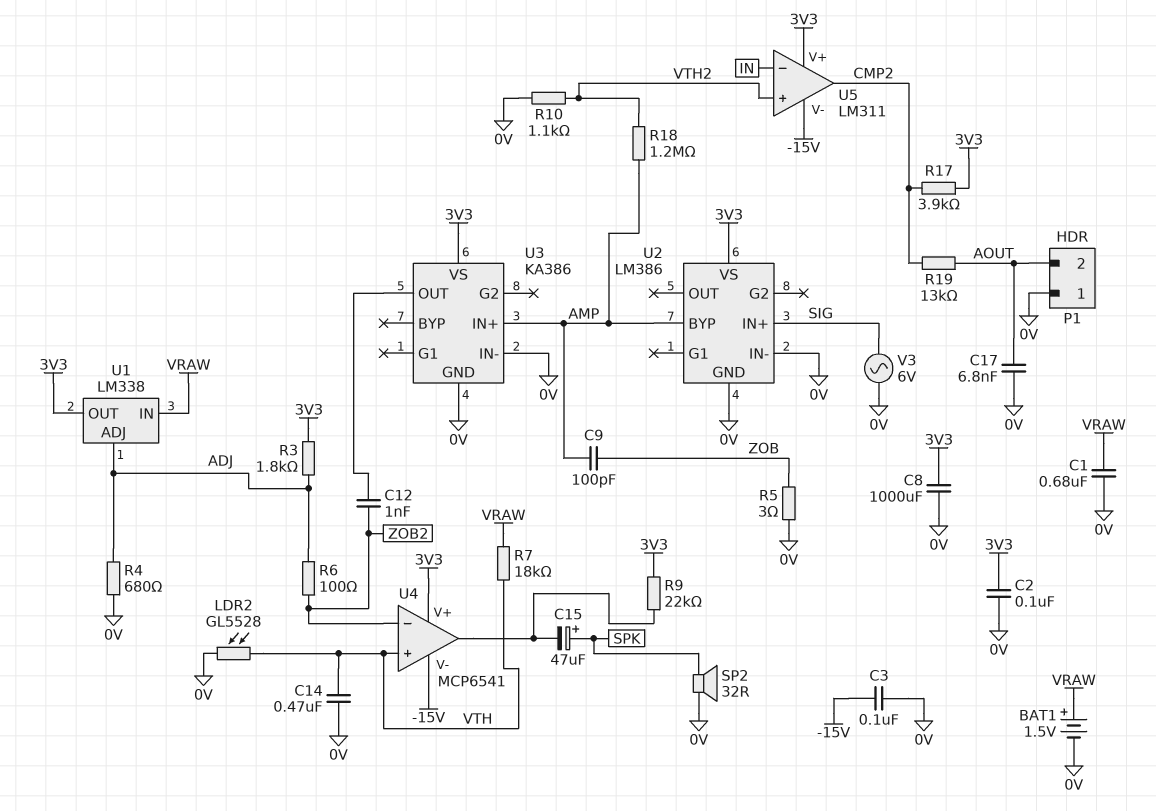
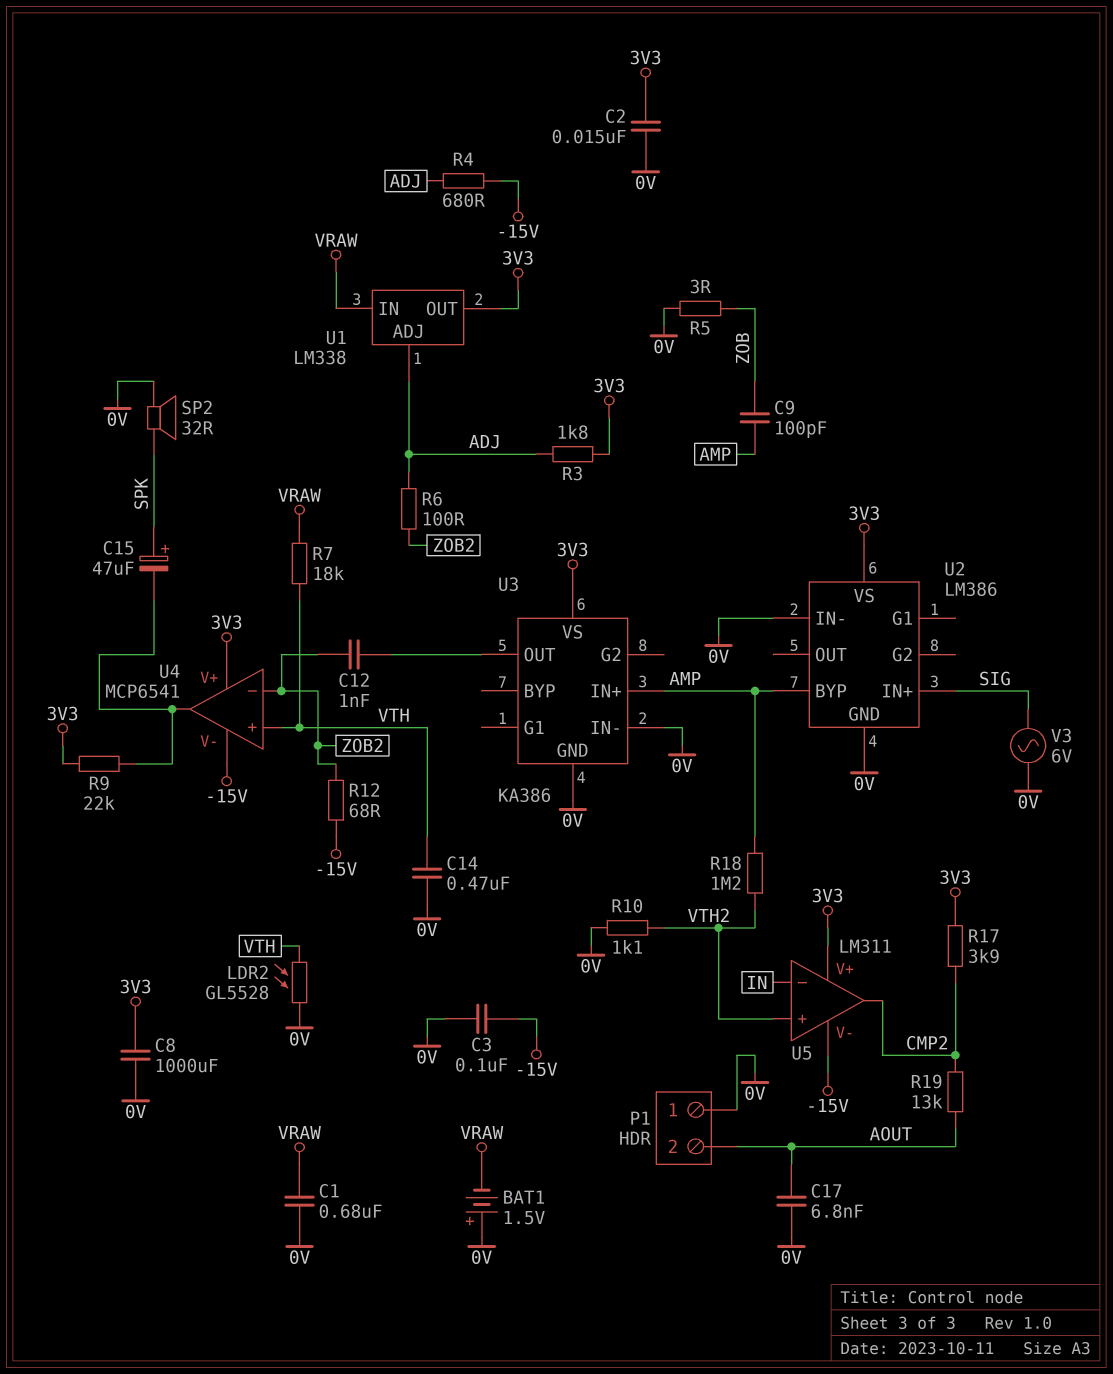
BAT1: 1.5V (plus VRAW, minus 0V) -> 1.5V (plus 0V, minus VRAW)
C2: 100nF (0V, 3V3) -> 15nF (0V, 3V3)
R4: 680 (0V, ADJ) -> 680 (-15V, ADJ)
R12: none -> 68 (-15V, ZOB2)

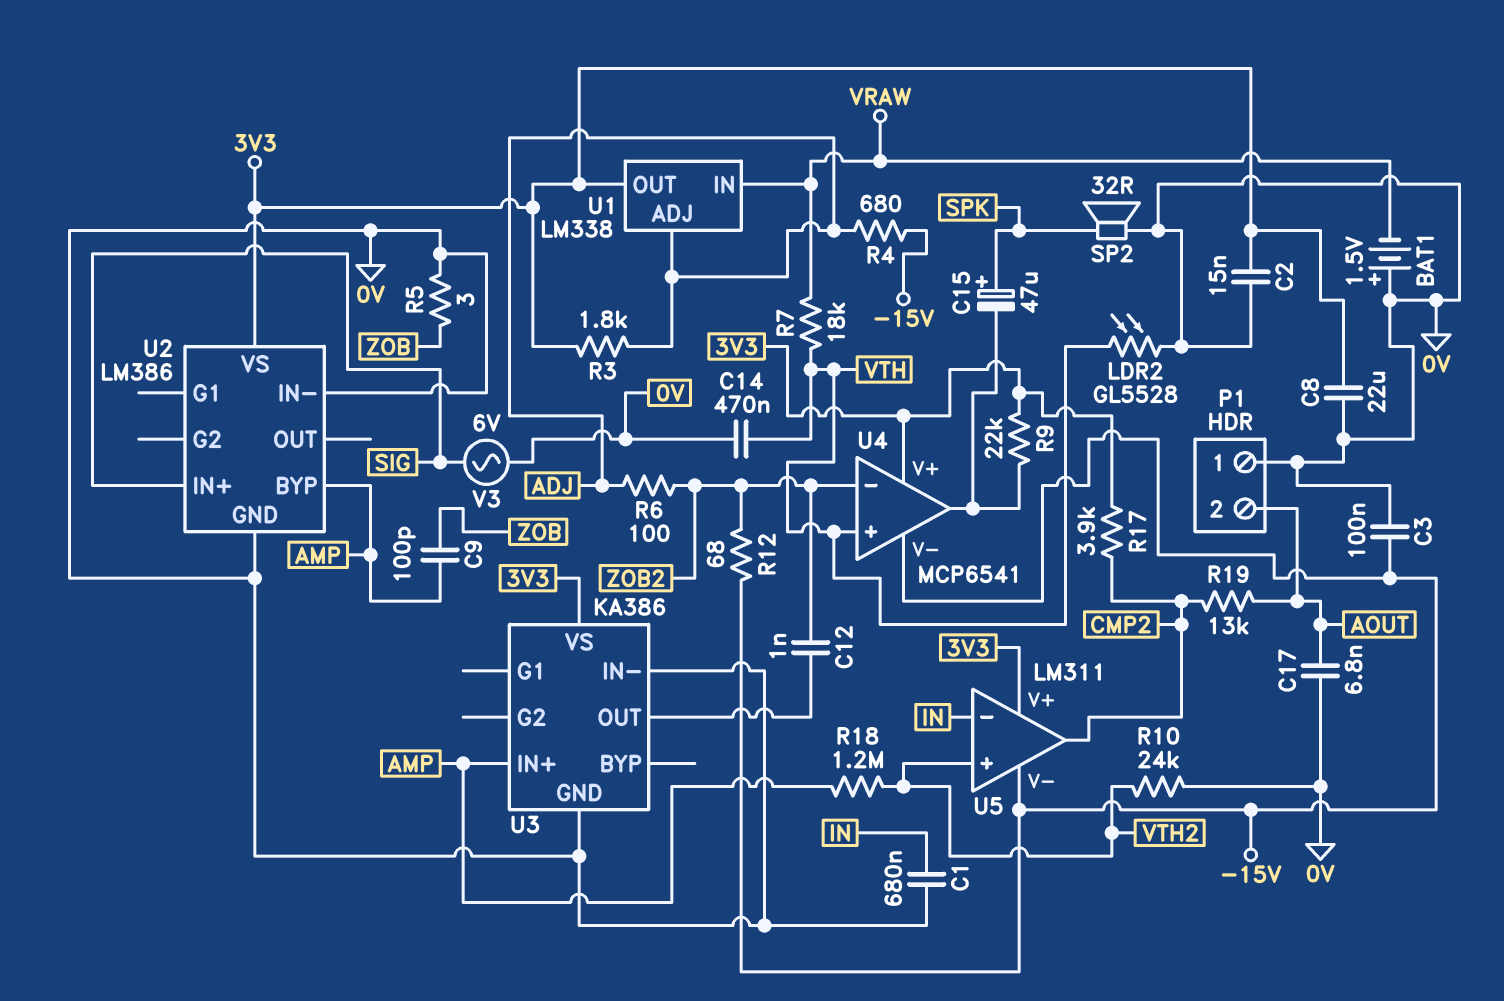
C1: 680nF (0V, VRAW) -> 680nF (0V, IN)
C8: 1000uF (0V, 3V3) -> 22uF (0V, 3V3)
R10: 1.1k (0V, VTH2) -> 24k (0V, VTH2)

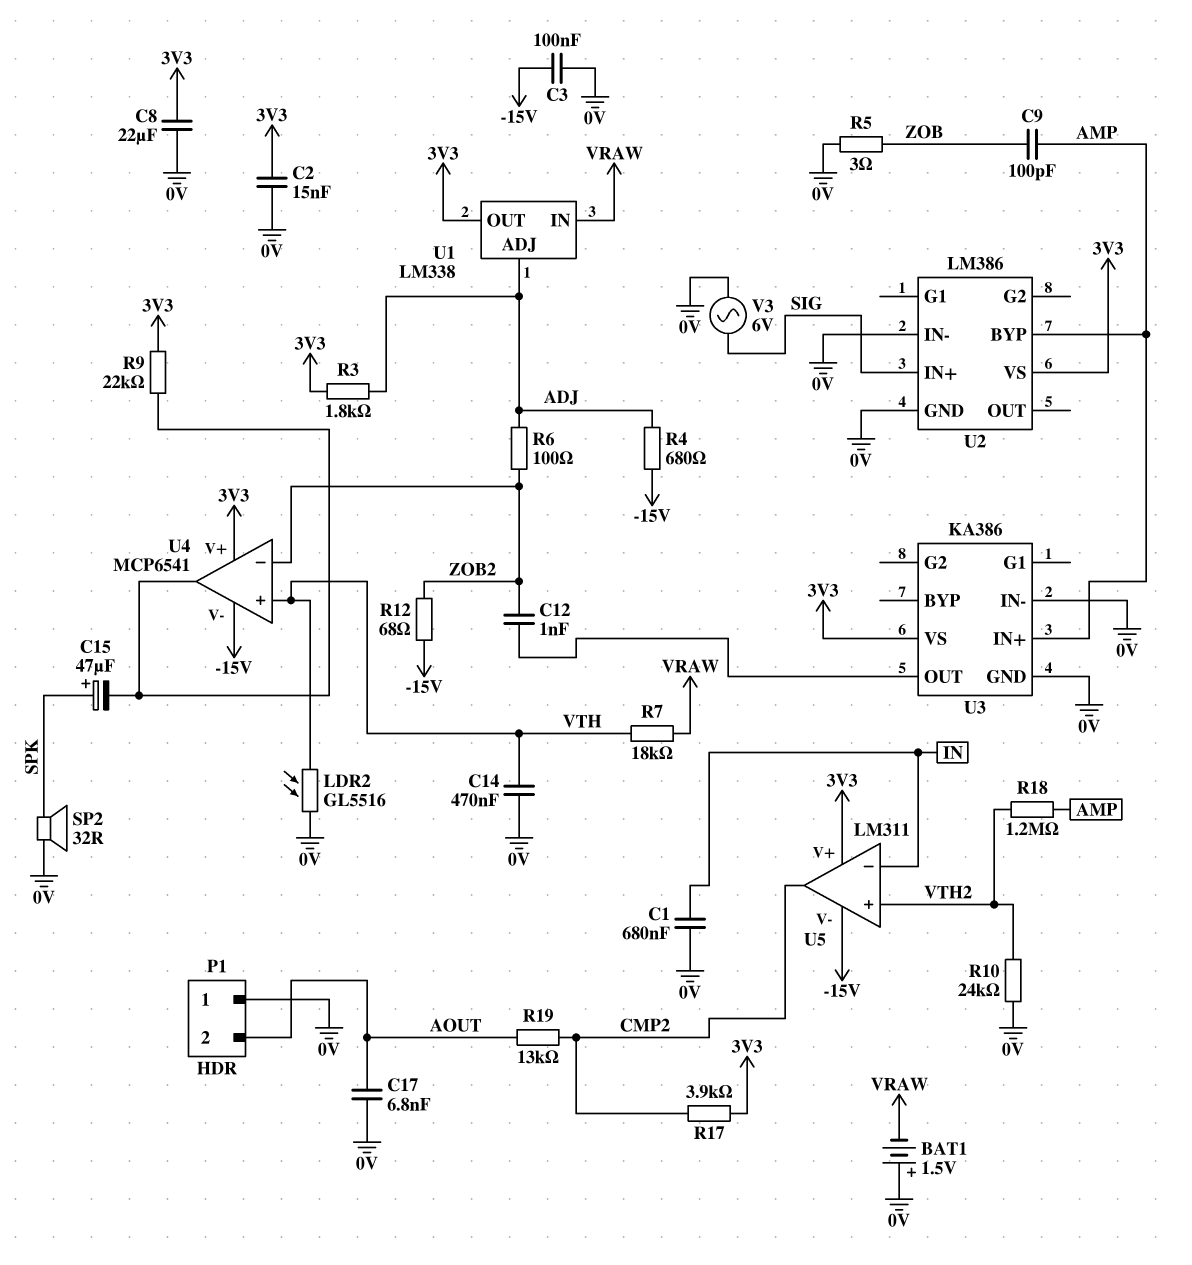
LDR2: GL5528 (0V, VTH) -> GL5516 (0V, VTH)

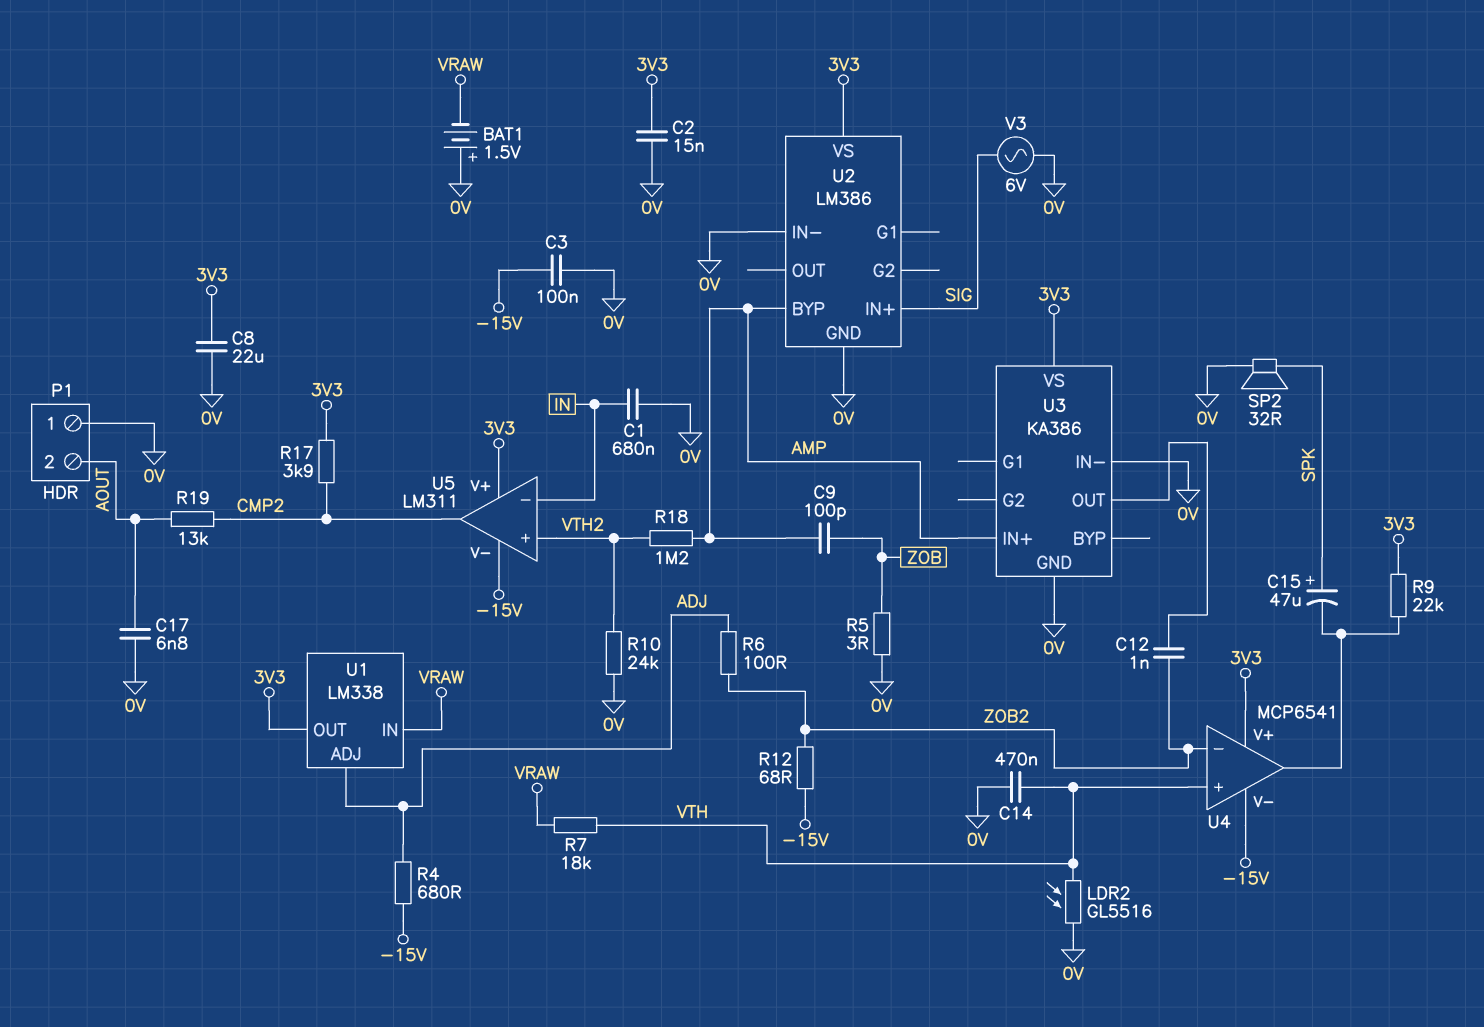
R3: 1.8k (3V3, ADJ) -> none

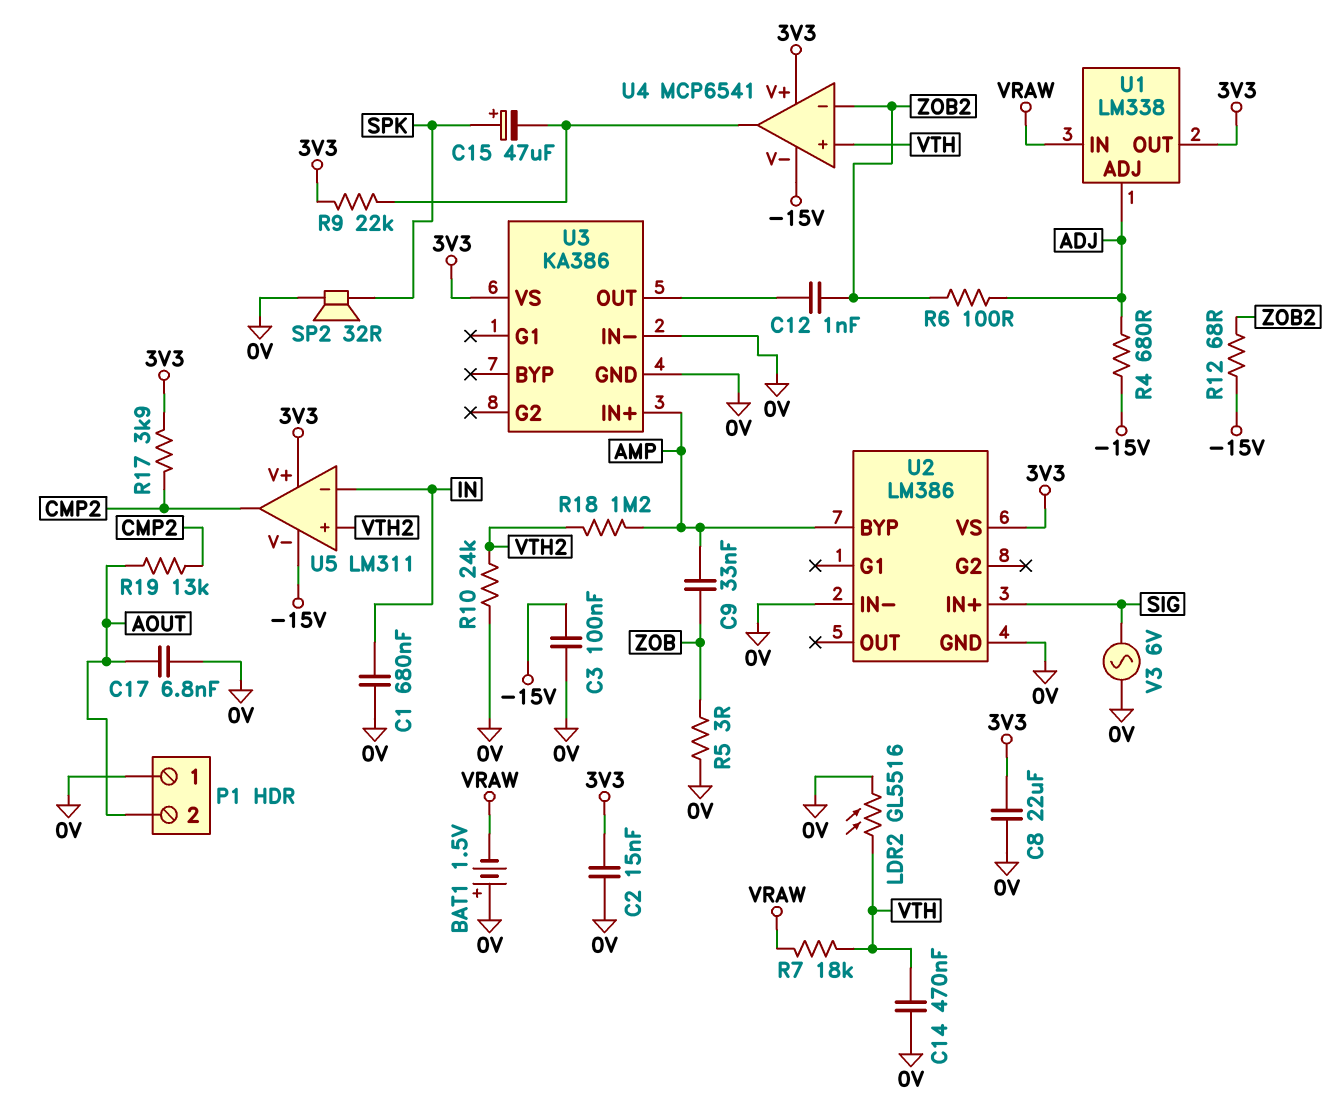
C9: 100pF (AMP, ZOB) -> 33nF (AMP, ZOB)

